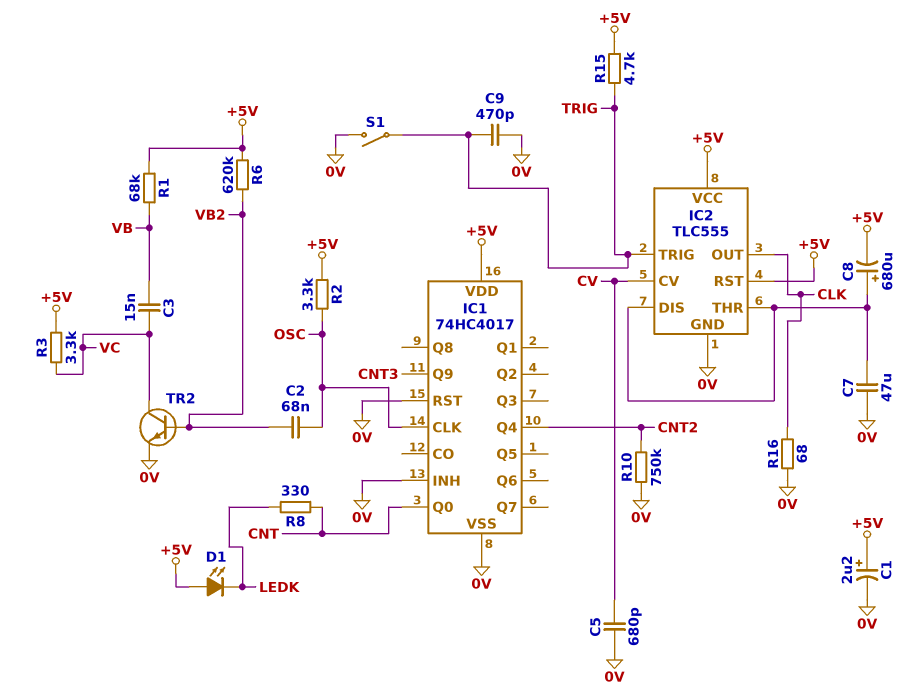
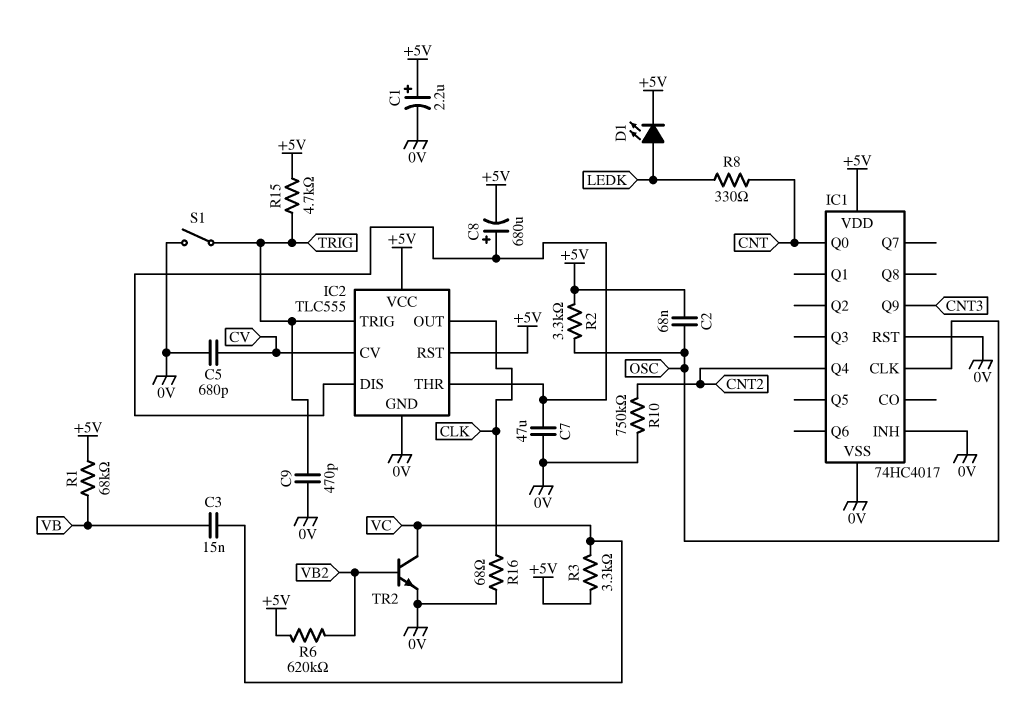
C2: 68nF (OSC, VB2) -> 68nF (+5V, OSC)
D1: LED (A +5V, K LEDK) -> LED (A LEDK, K +5V)

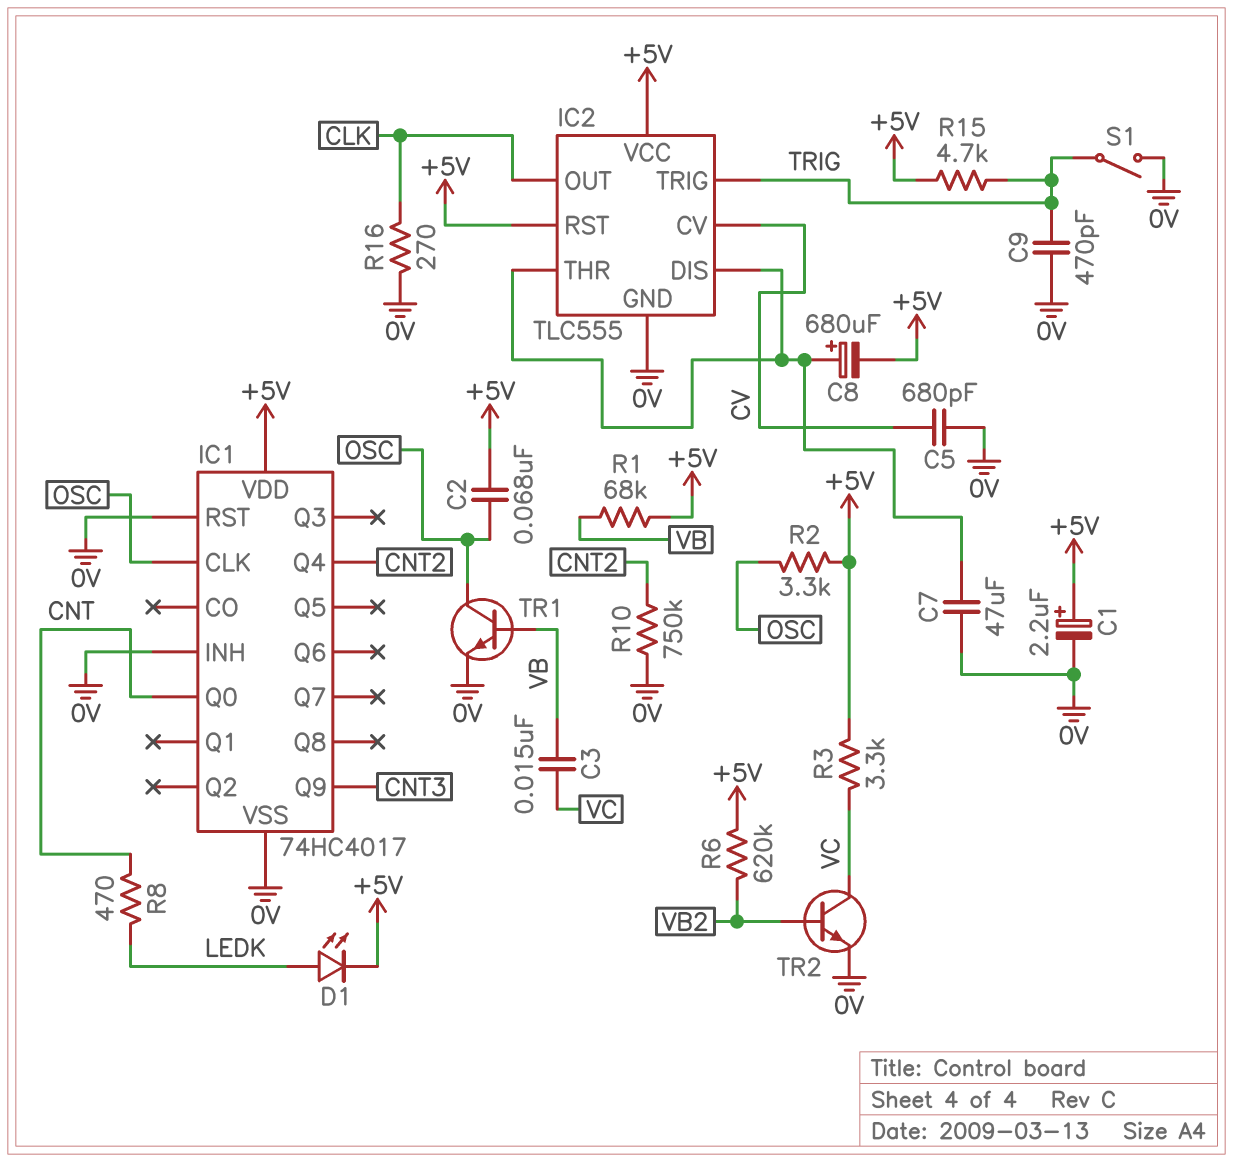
R8: 330 (CNT, LEDK) -> 470 (CNT, LEDK)
R16: 68 (0V, CLK) -> 270 (0V, CLK)
TR1: none -> NPN (B VB, C OSC, E 0V)

